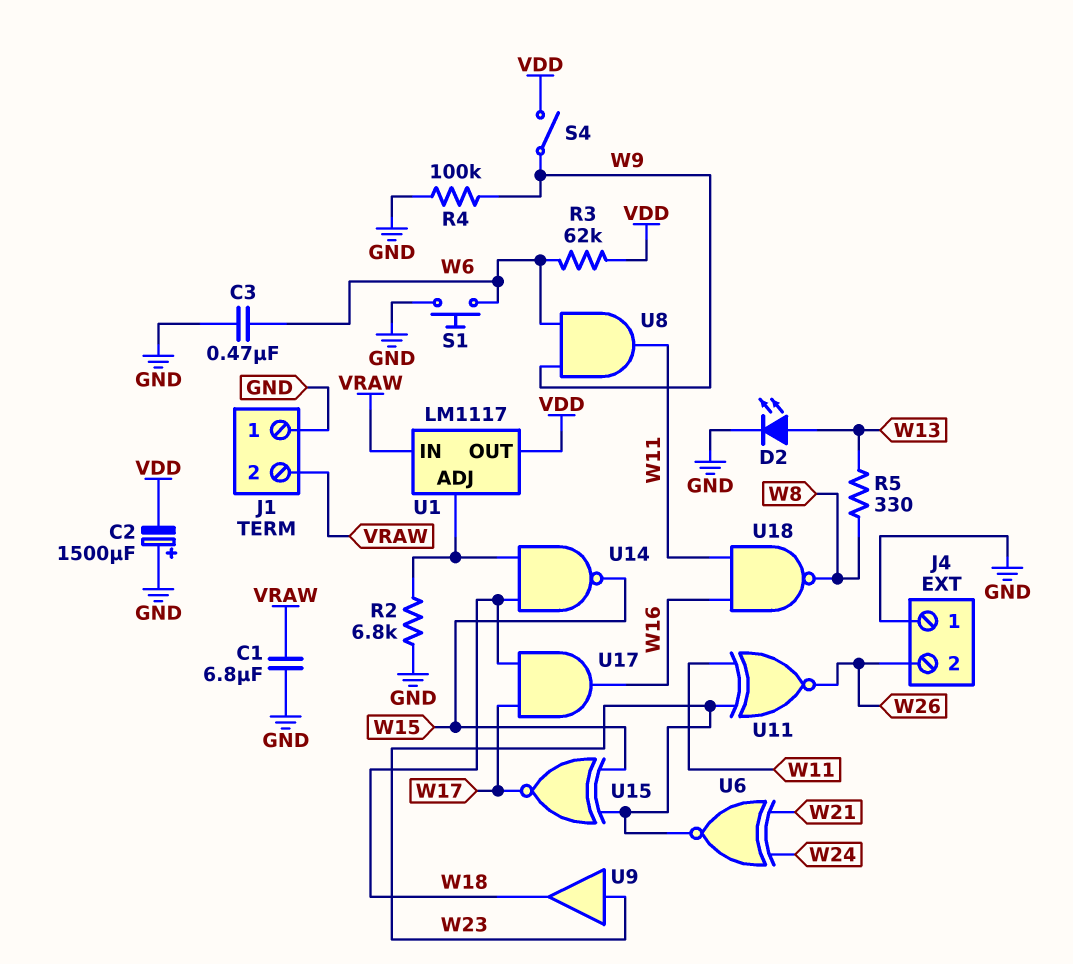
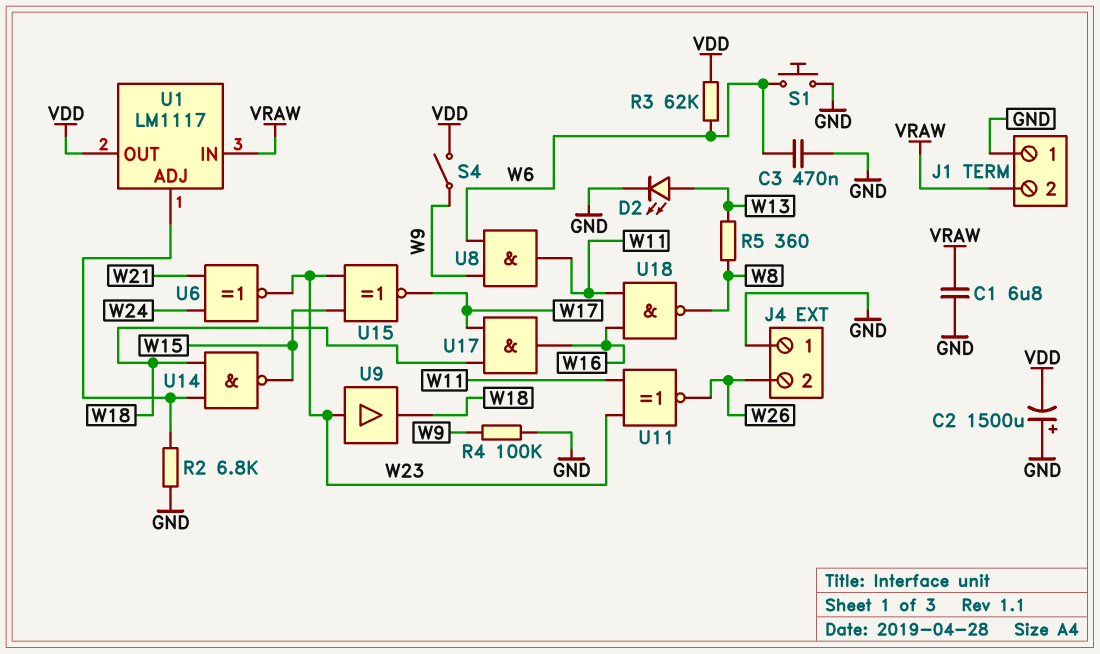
R5: 330 (W8, W13) -> 360 (W8, W13)

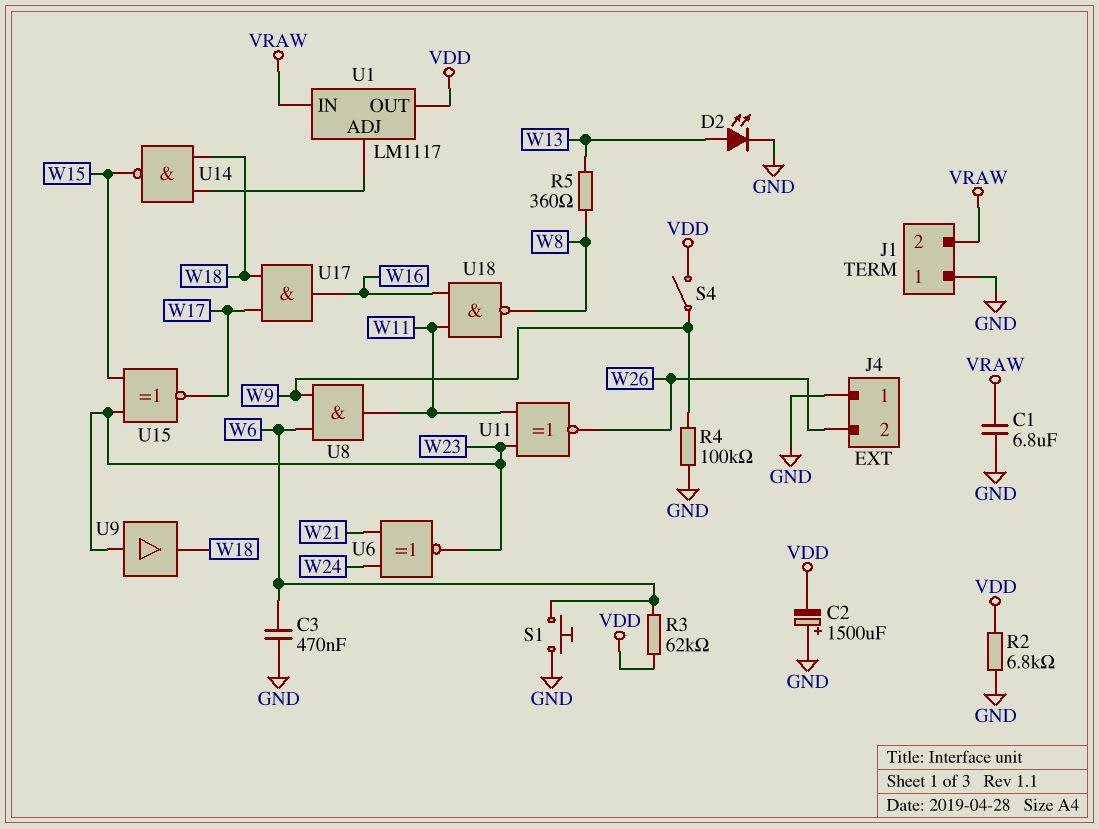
R2: 6.8k (GND, U1/ADJ) -> 6.8k (GND, VDD)

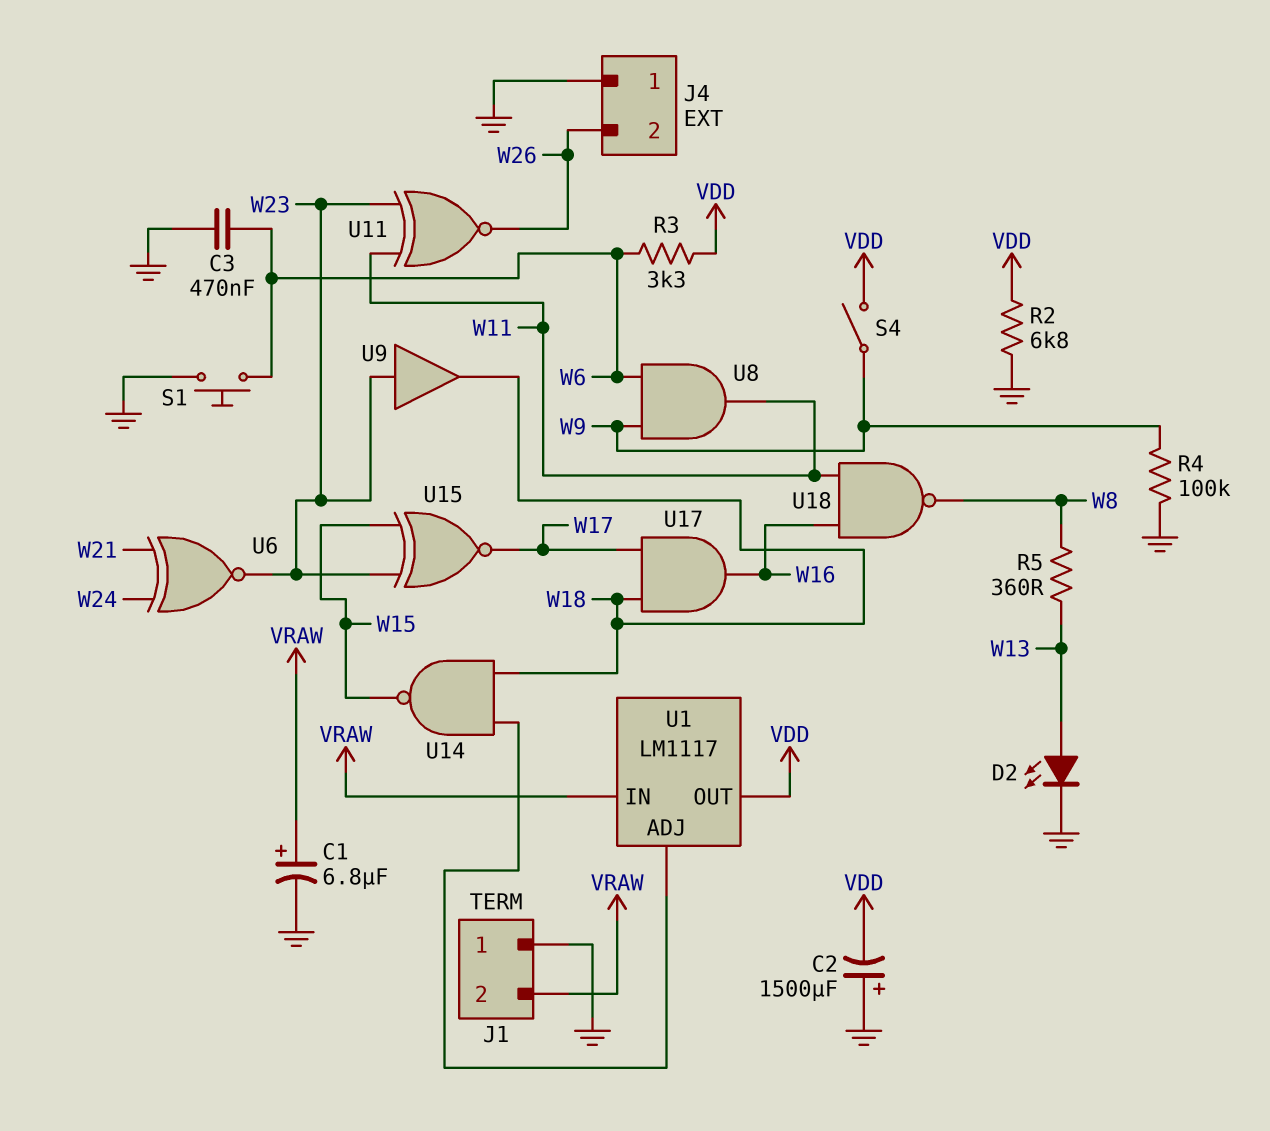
C1: 6.8uF (GND, VRAW) -> 6.8uF (plus VRAW, minus GND)
R3: 62k (VDD, W6) -> 3.3k (VDD, W6)

